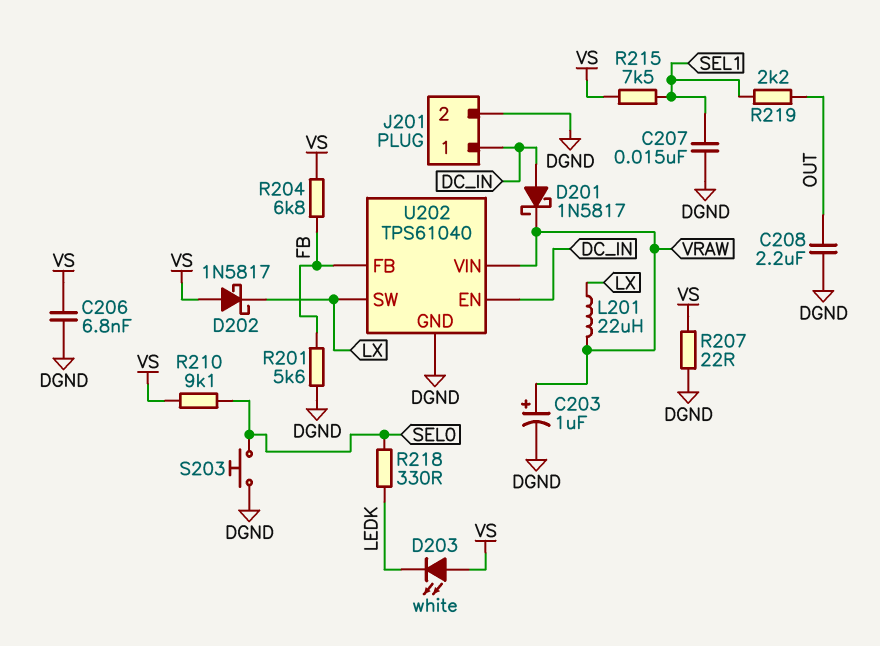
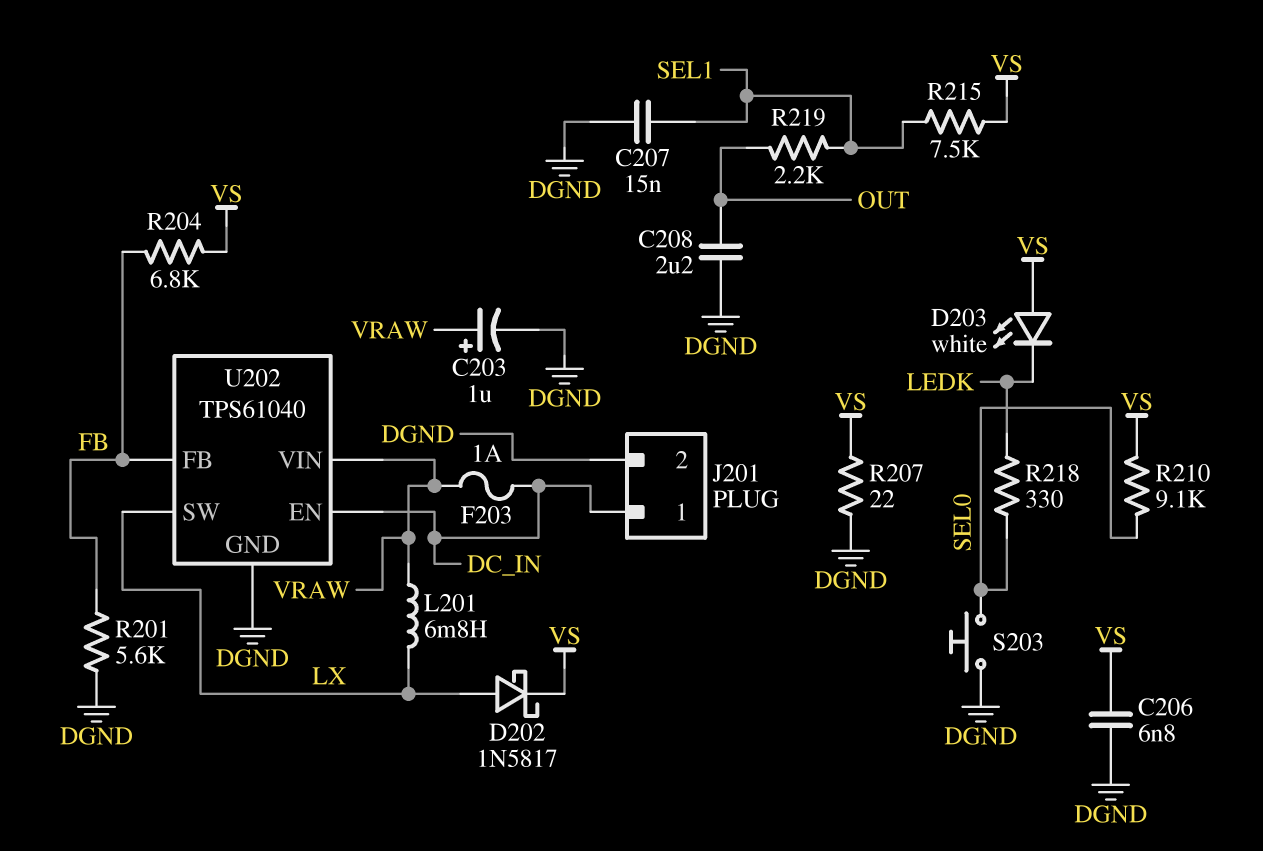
D201: schottky 1N5817 (A DC_IN, K VRAW) -> none
D202: schottky 1N5817 (A VS, K LX) -> schottky 1N5817 (A LX, K VS)
F203: none -> 1A (DC_IN, VRAW)
L201: 22uH (LX, VRAW) -> 6.8mH (LX, VRAW)

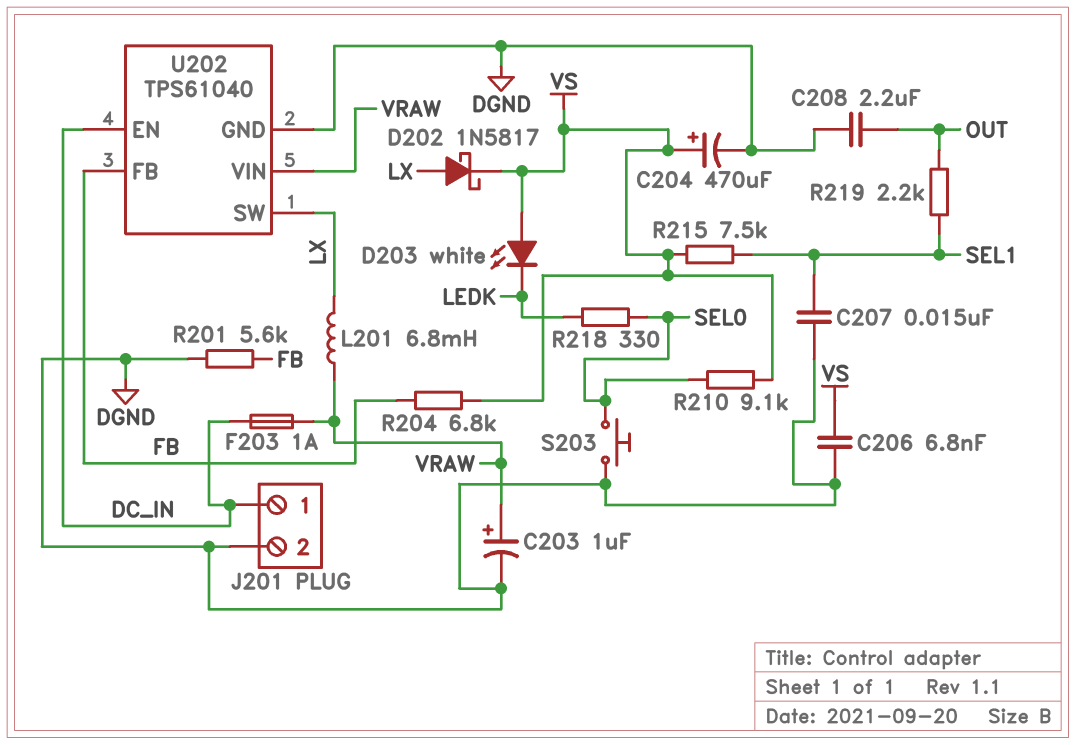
C204: none -> 470uF (plus VS, minus DGND)
R207: 22 (DGND, VS) -> none

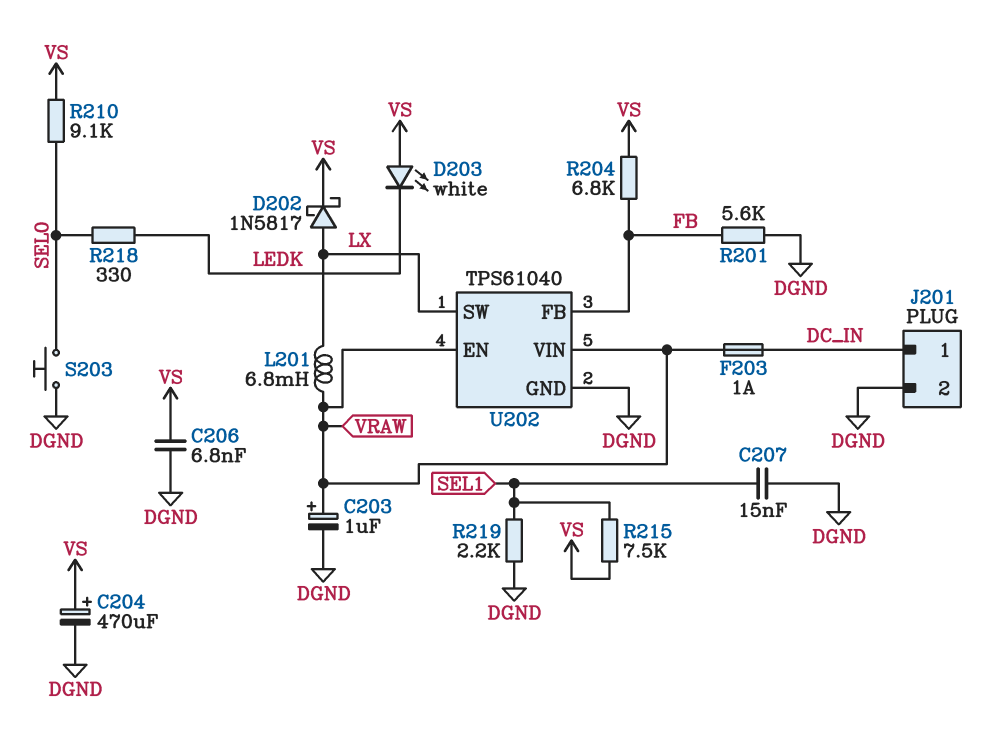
C208: 2.2uF (DGND, OUT) -> none
R219: 2.2k (OUT, SEL1) -> 2.2k (DGND, SEL1)
U202 pin EN: DC_IN -> VRAW

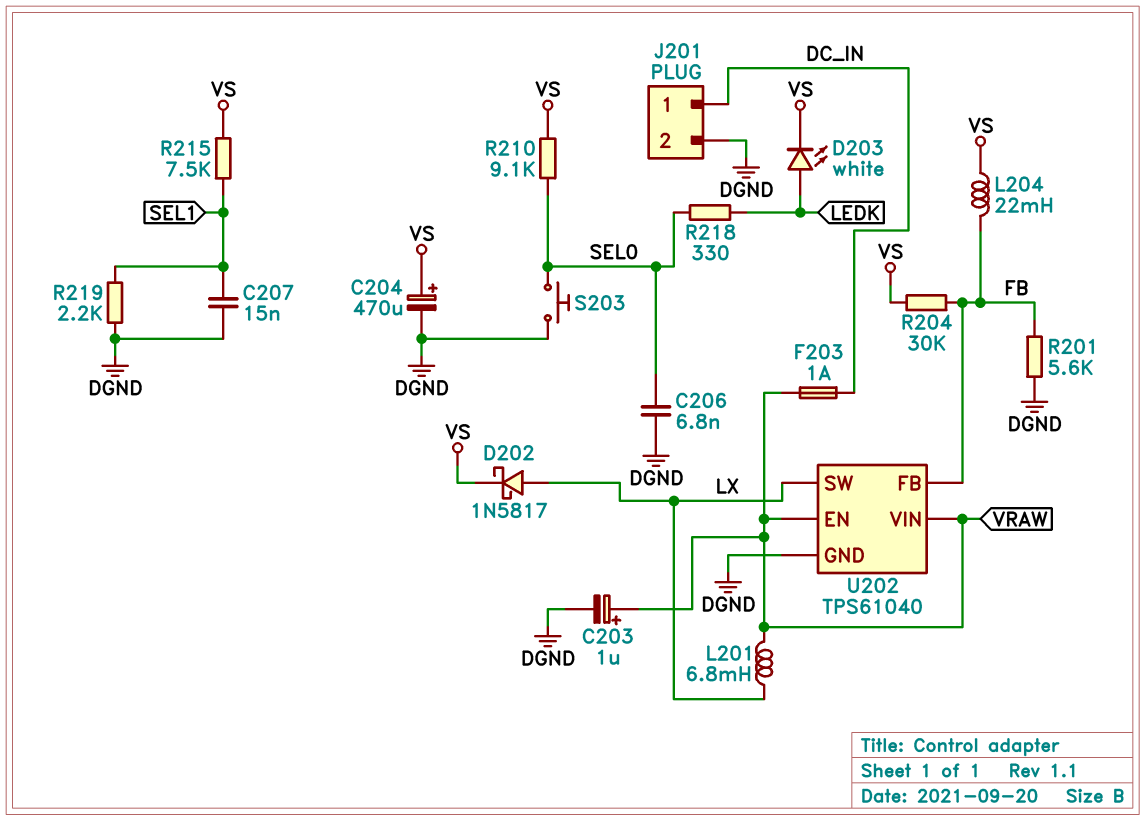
C206: 6.8nF (DGND, VS) -> 6.8nF (DGND, SEL0)
D203: LED white (A VS, K LEDK) -> LED white (A LEDK, K VS)
L204: none -> 22mH (FB, VS)
R204: 6.8k (FB, VS) -> 30k (FB, VS)

